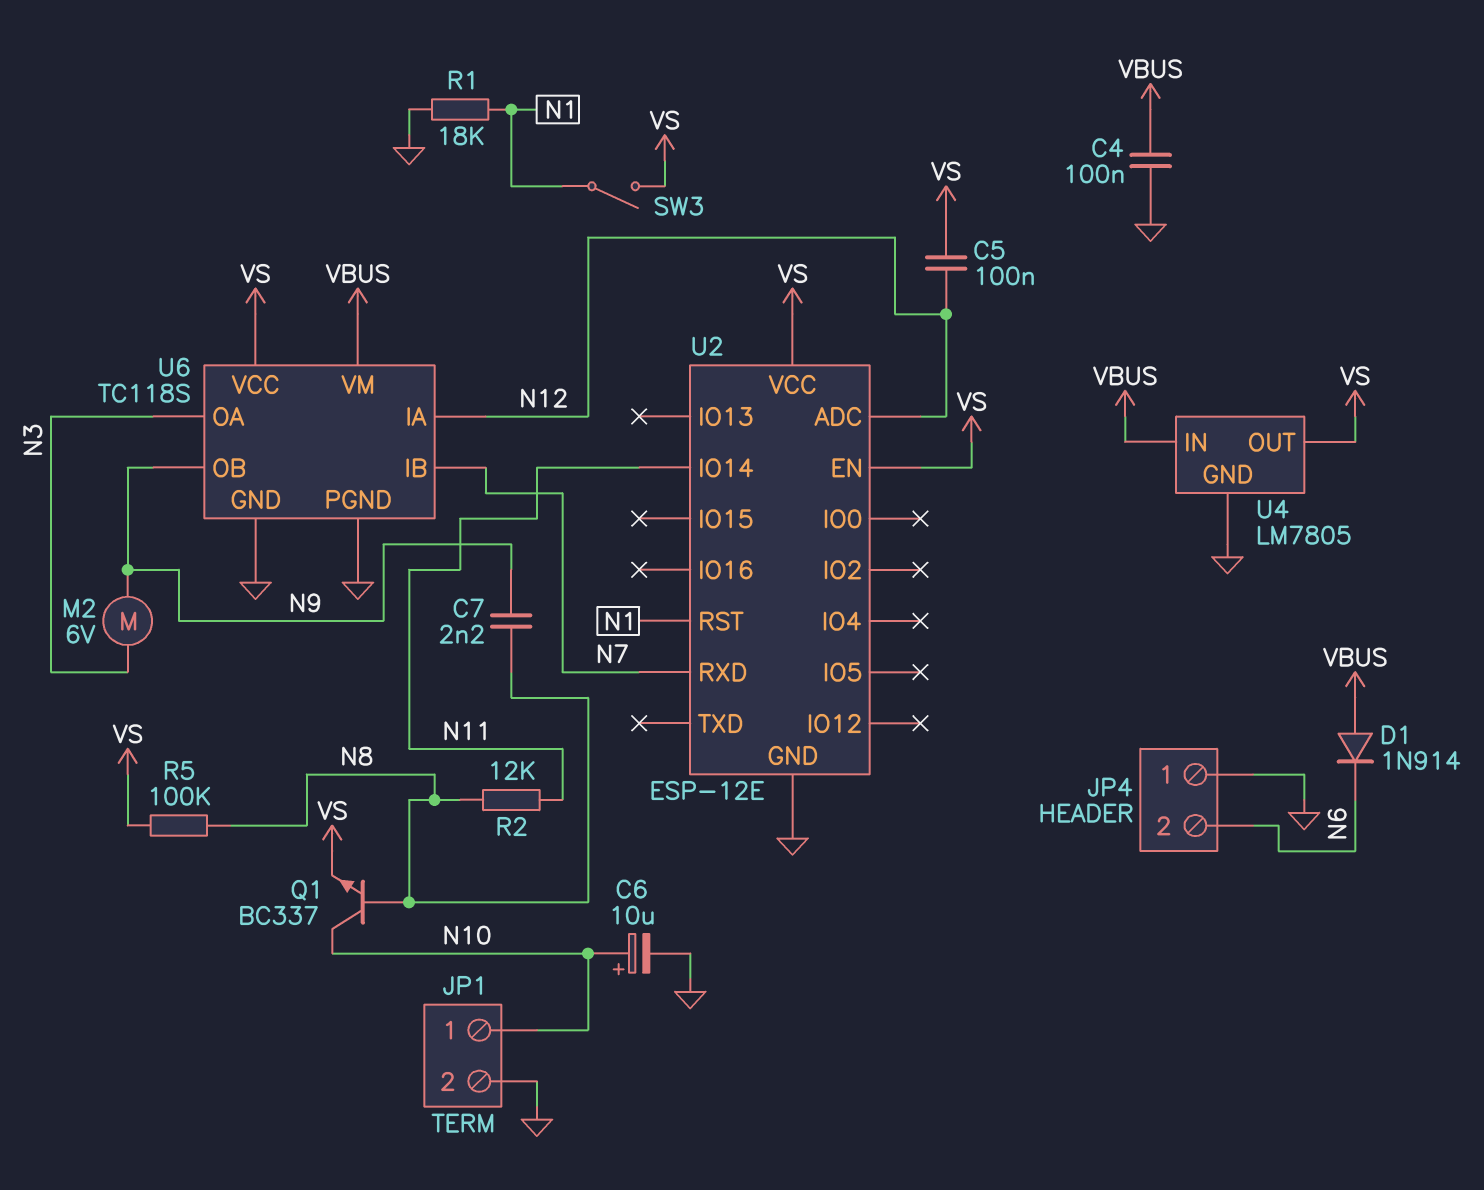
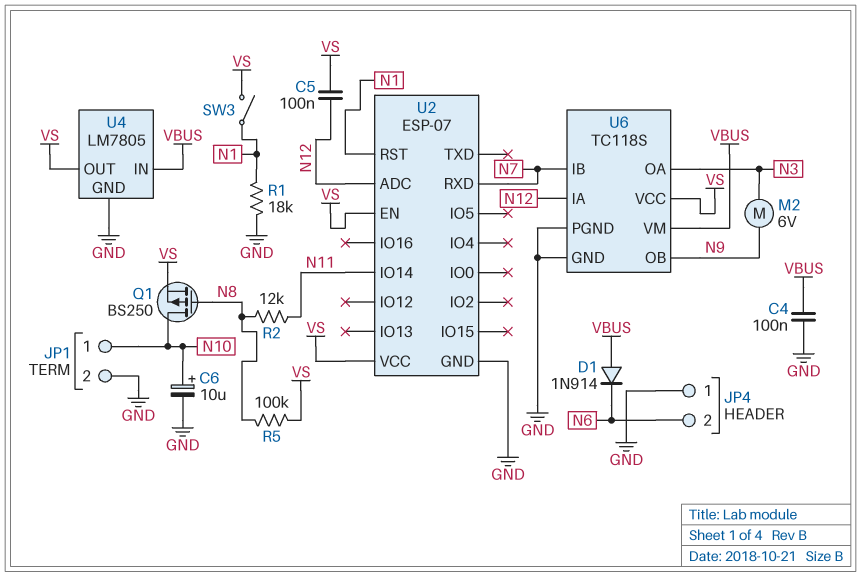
C7: 2.2nF (N8, N9) -> none
Q1: NPN BC337 (B N8, C N10, E VS) -> PMOS BS250 (G N8, D N10, S VS)
U2: ESP-12E -> ESP-07

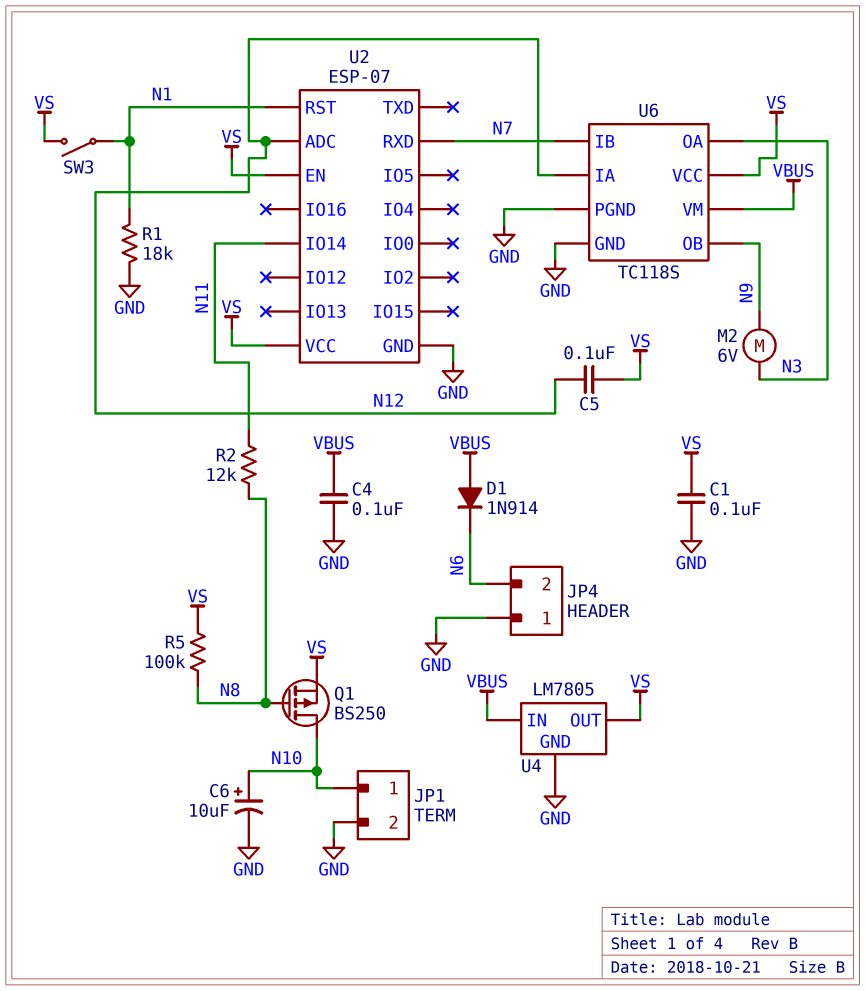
C1: none -> 100nF (GND, VS)

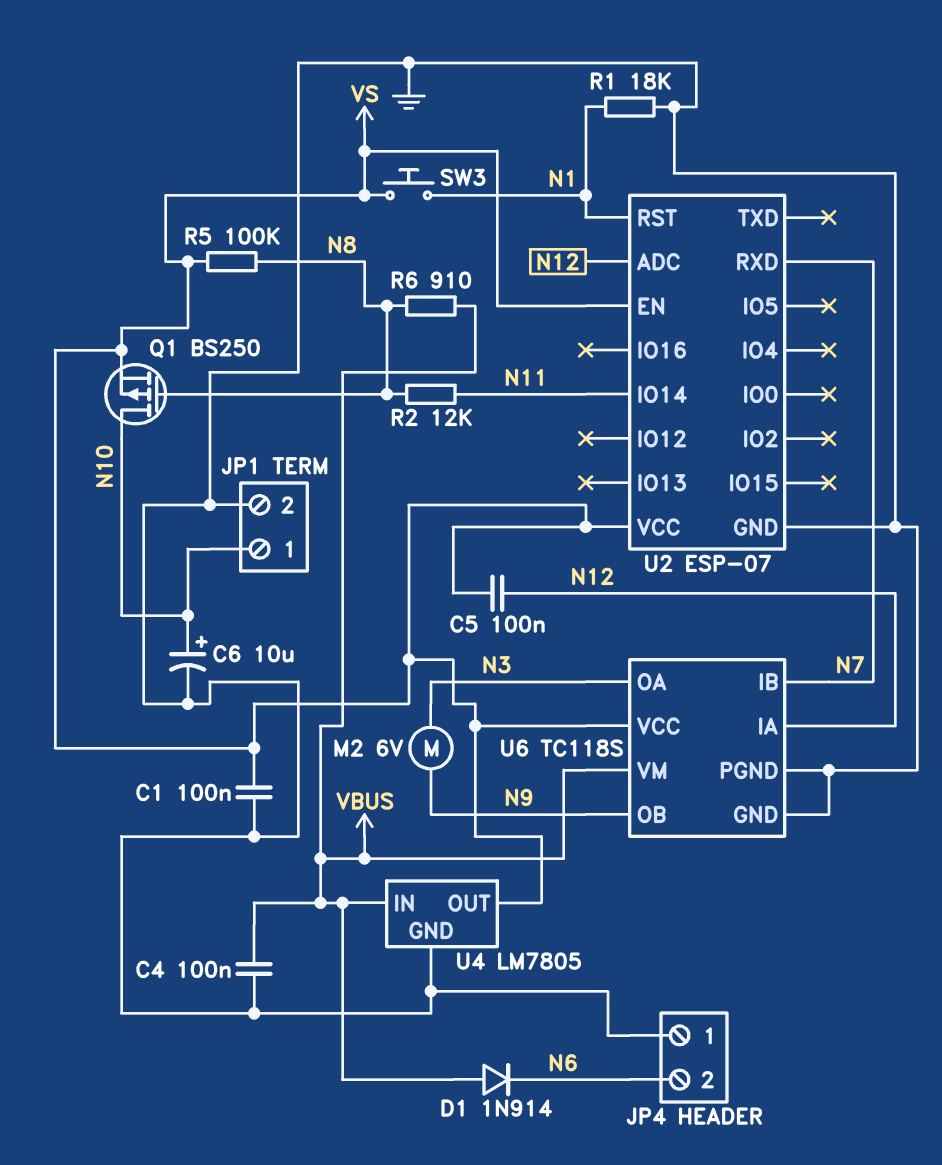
R6: none -> 910 (N8, VBUS)
SW3: switch (N1, VS) -> button (N1, VS)

